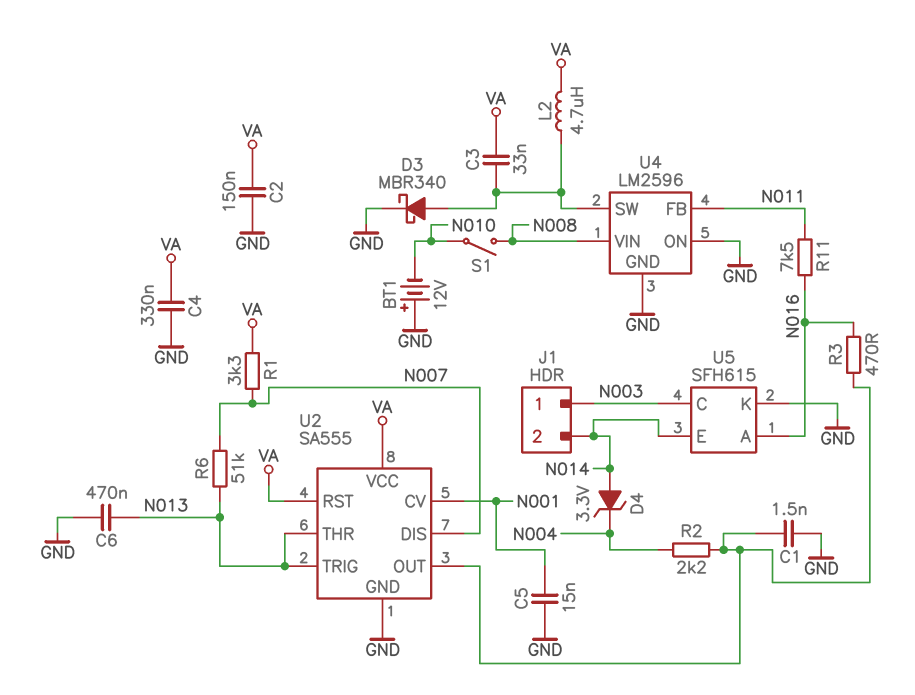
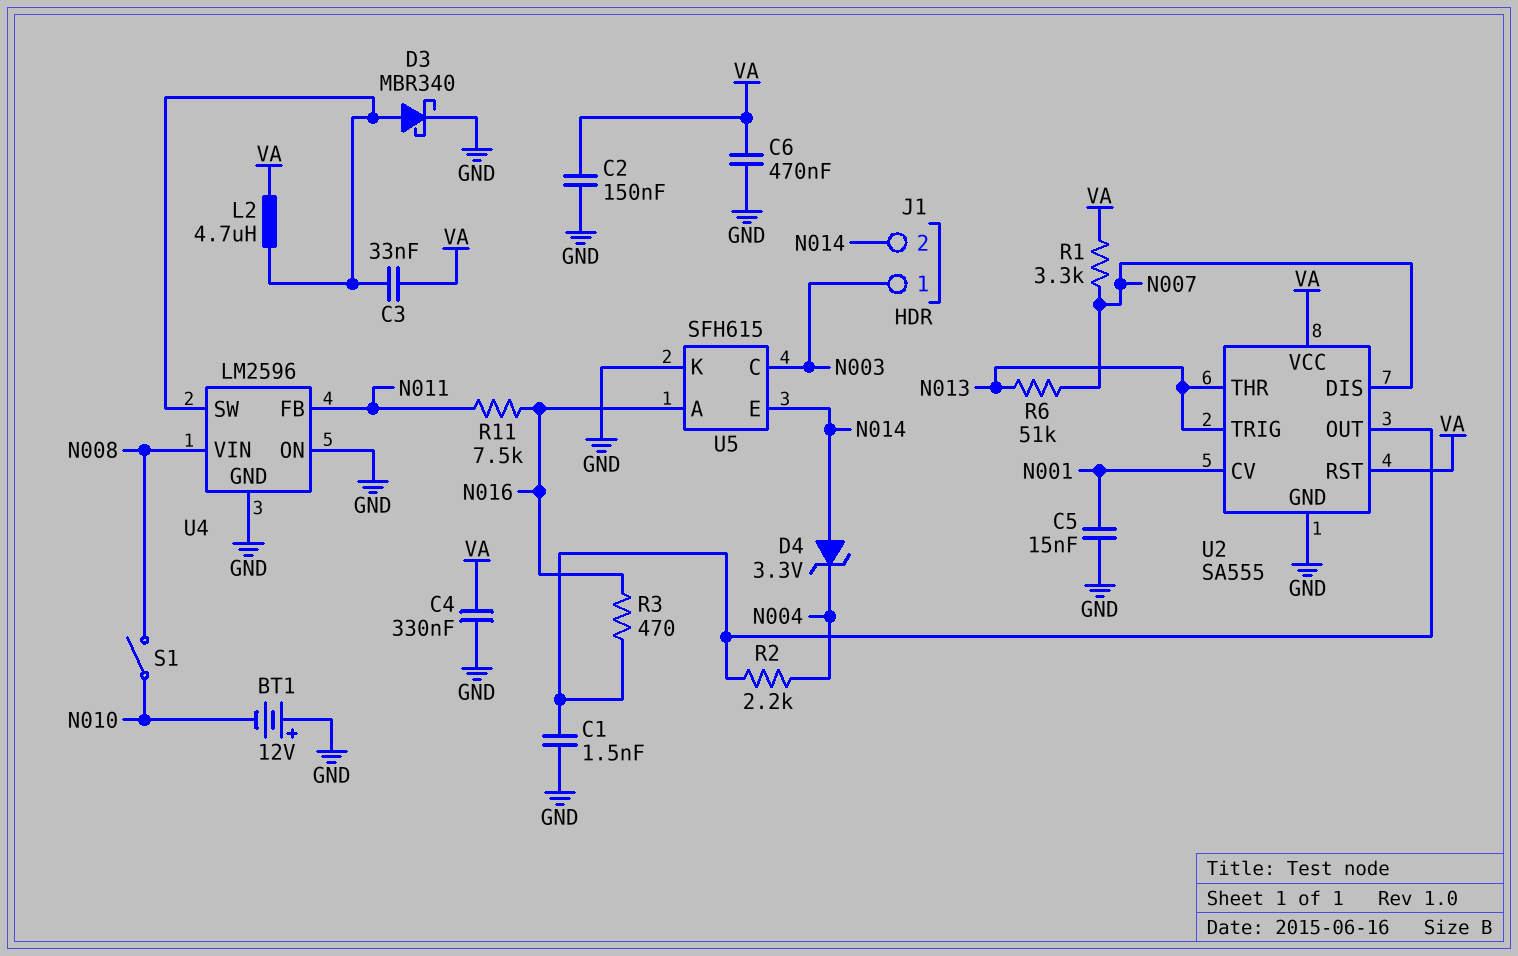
C6: 470nF (GND, N013) -> 470nF (GND, VA)

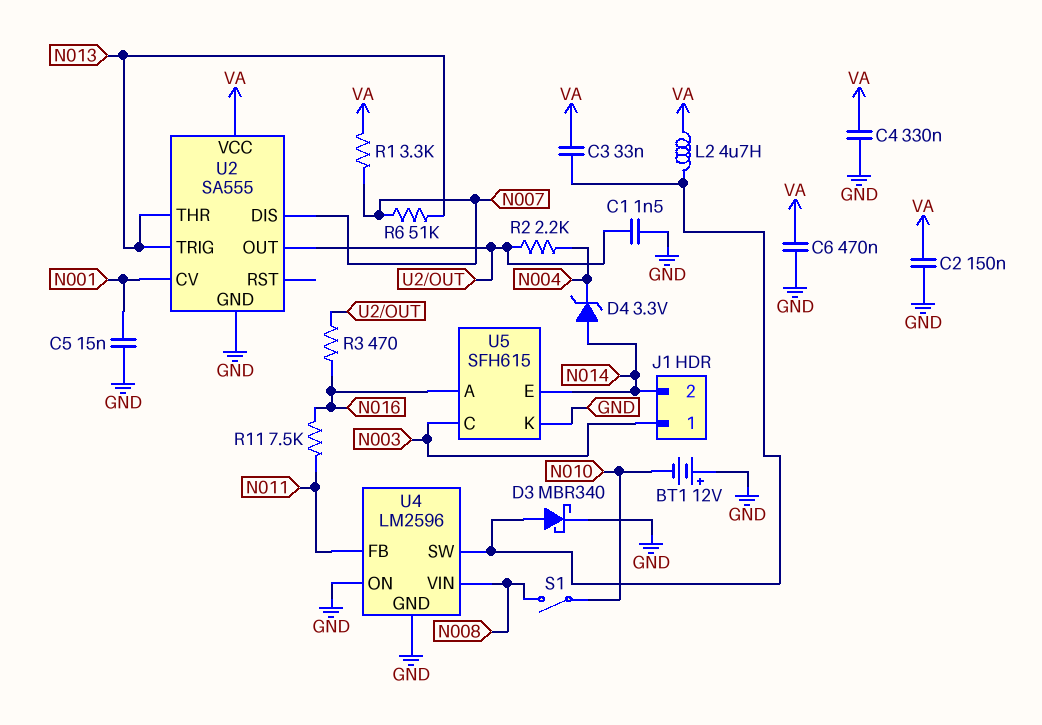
U2 pin RST: VA -> none

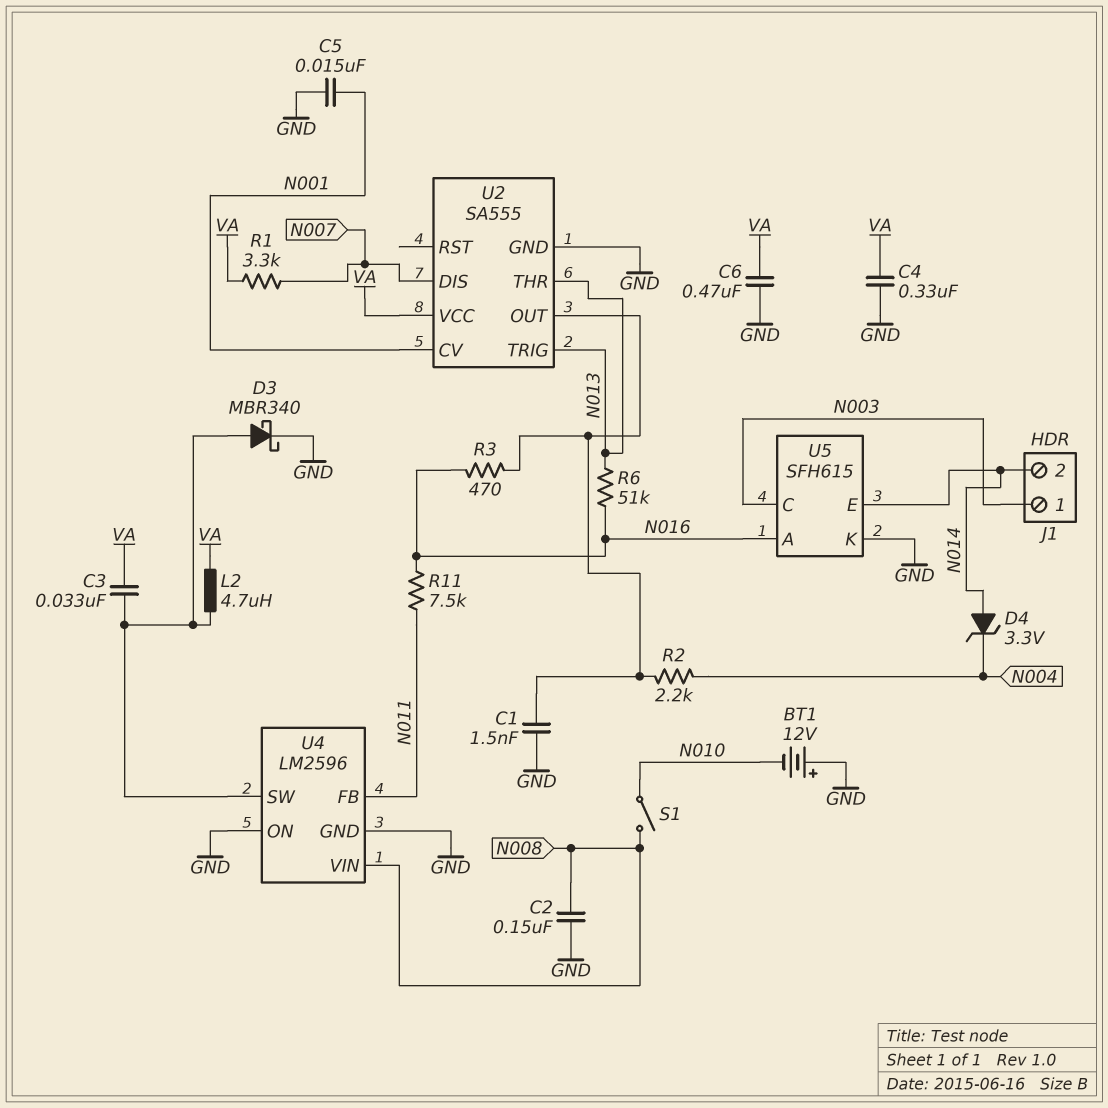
C2: 150nF (GND, VA) -> 150nF (GND, N008)
R6: 51k (N007, N013) -> 51k (N013, N016)

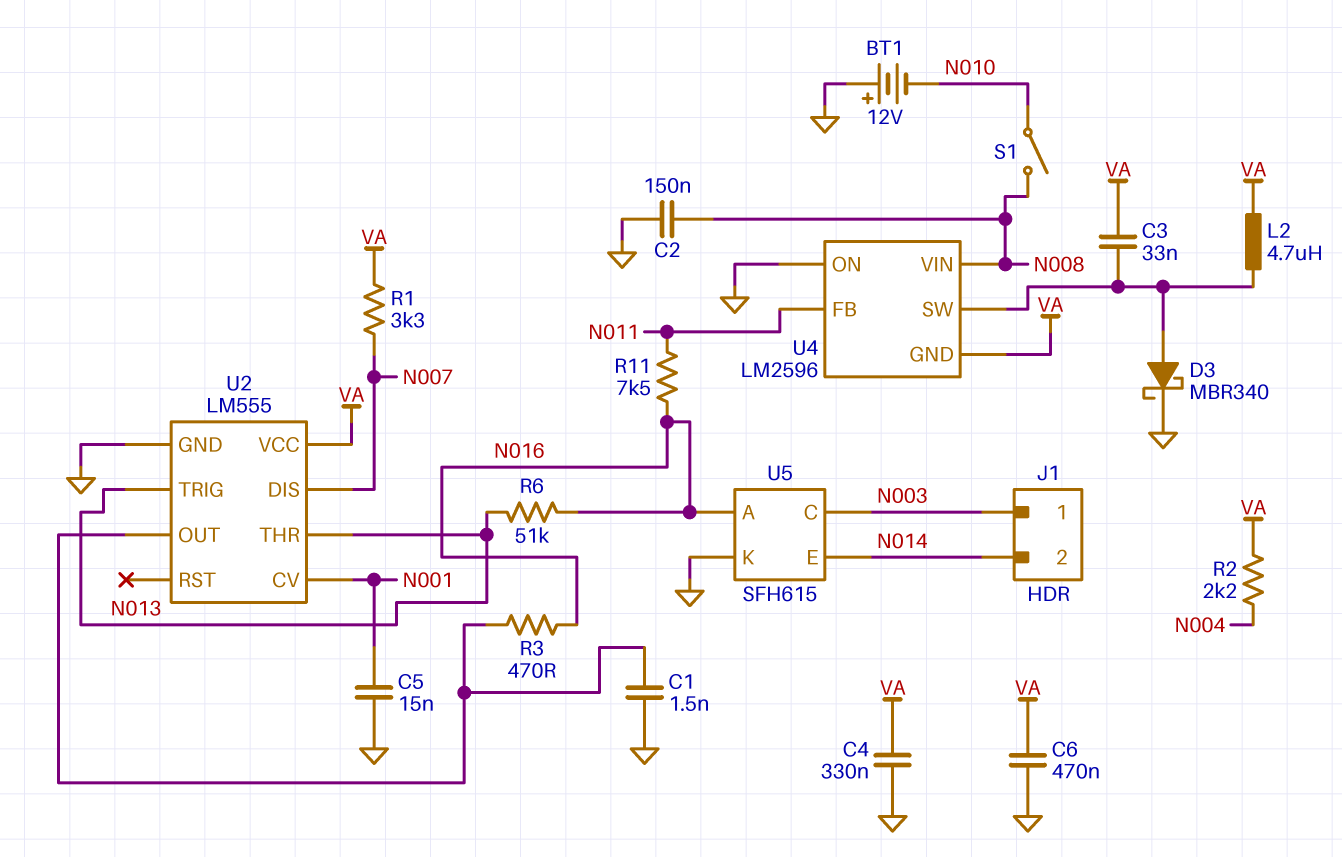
D4: zener 3.3V (A N014, K N004) -> none
R2: 2.2k (N004, U2/OUT) -> 2.2k (N004, VA)
U2: SA555 -> LM555
U4 pin GND: GND -> VA

